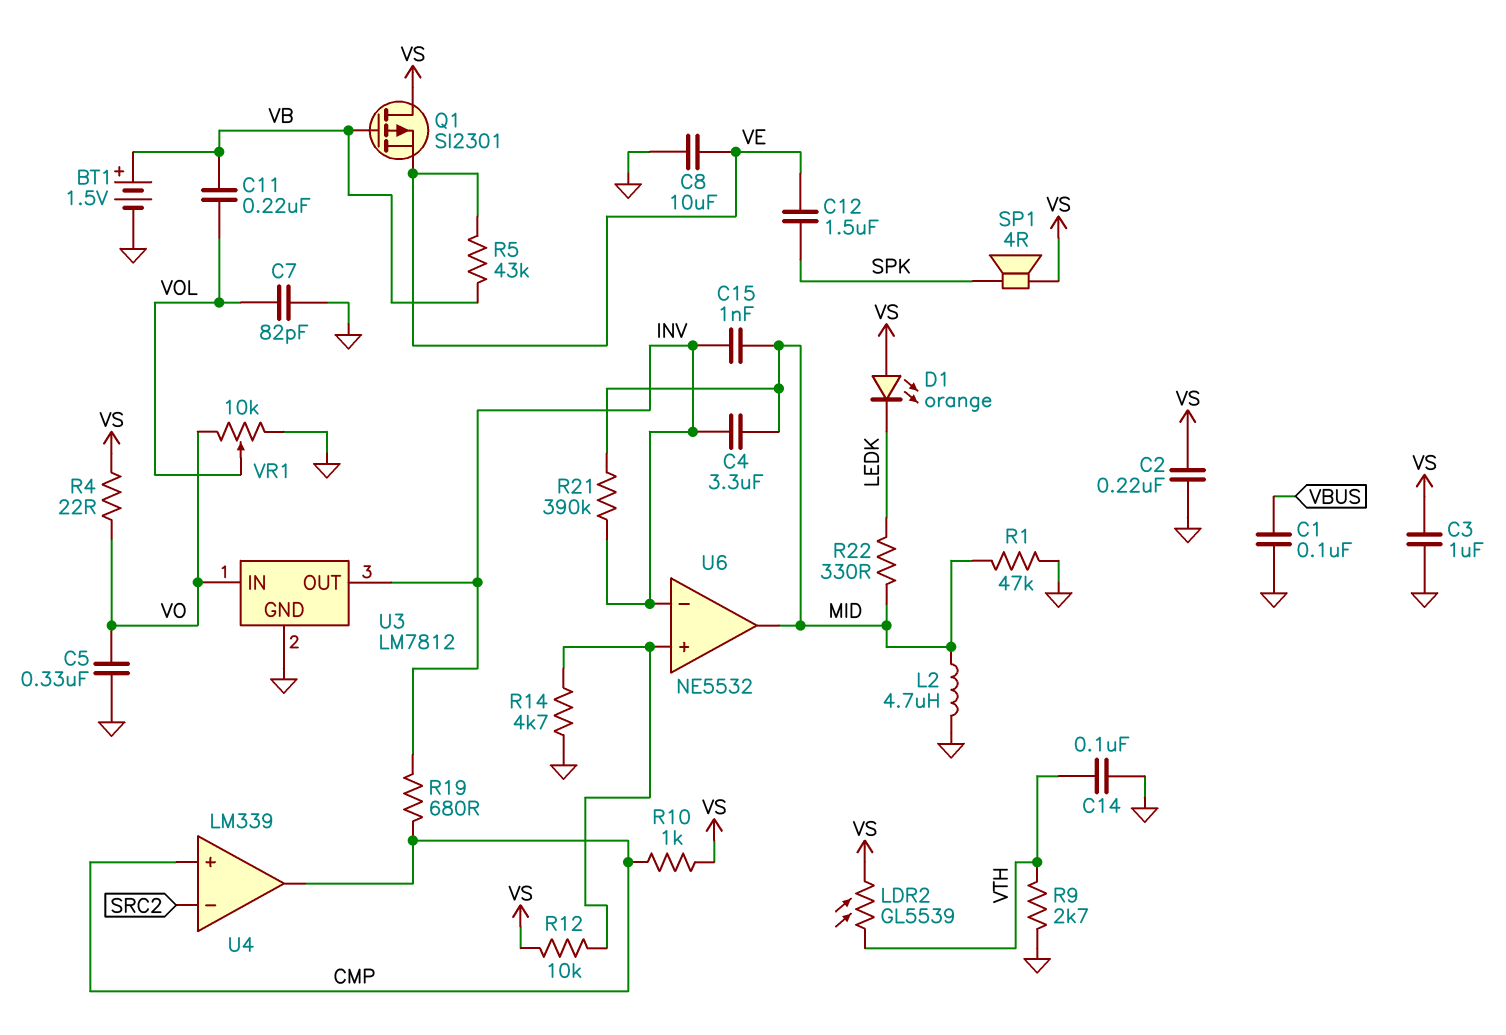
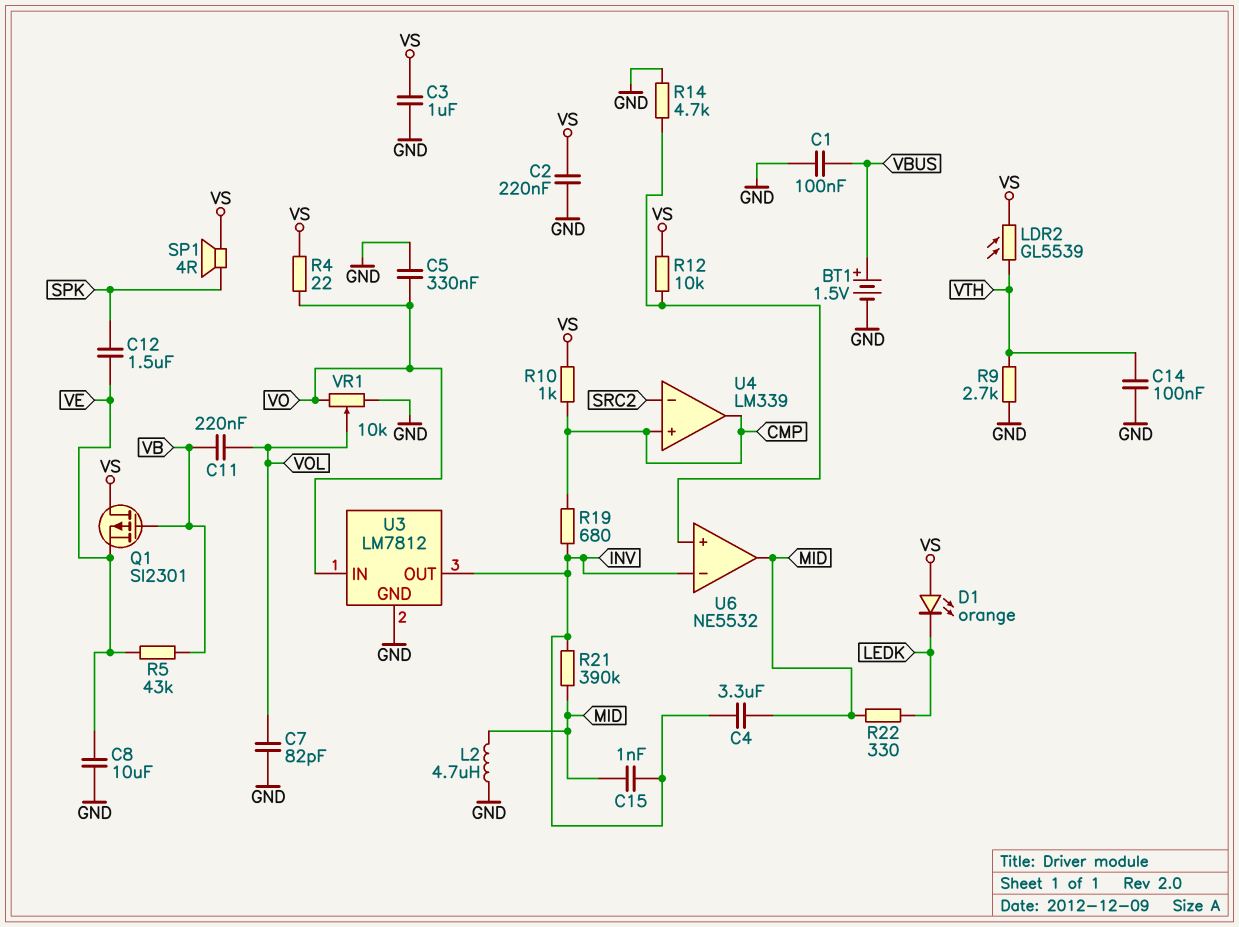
BT1: 1.5V (plus VB, minus GND) -> 1.5V (plus VBUS, minus GND)
R1: 47k (GND, MID) -> none

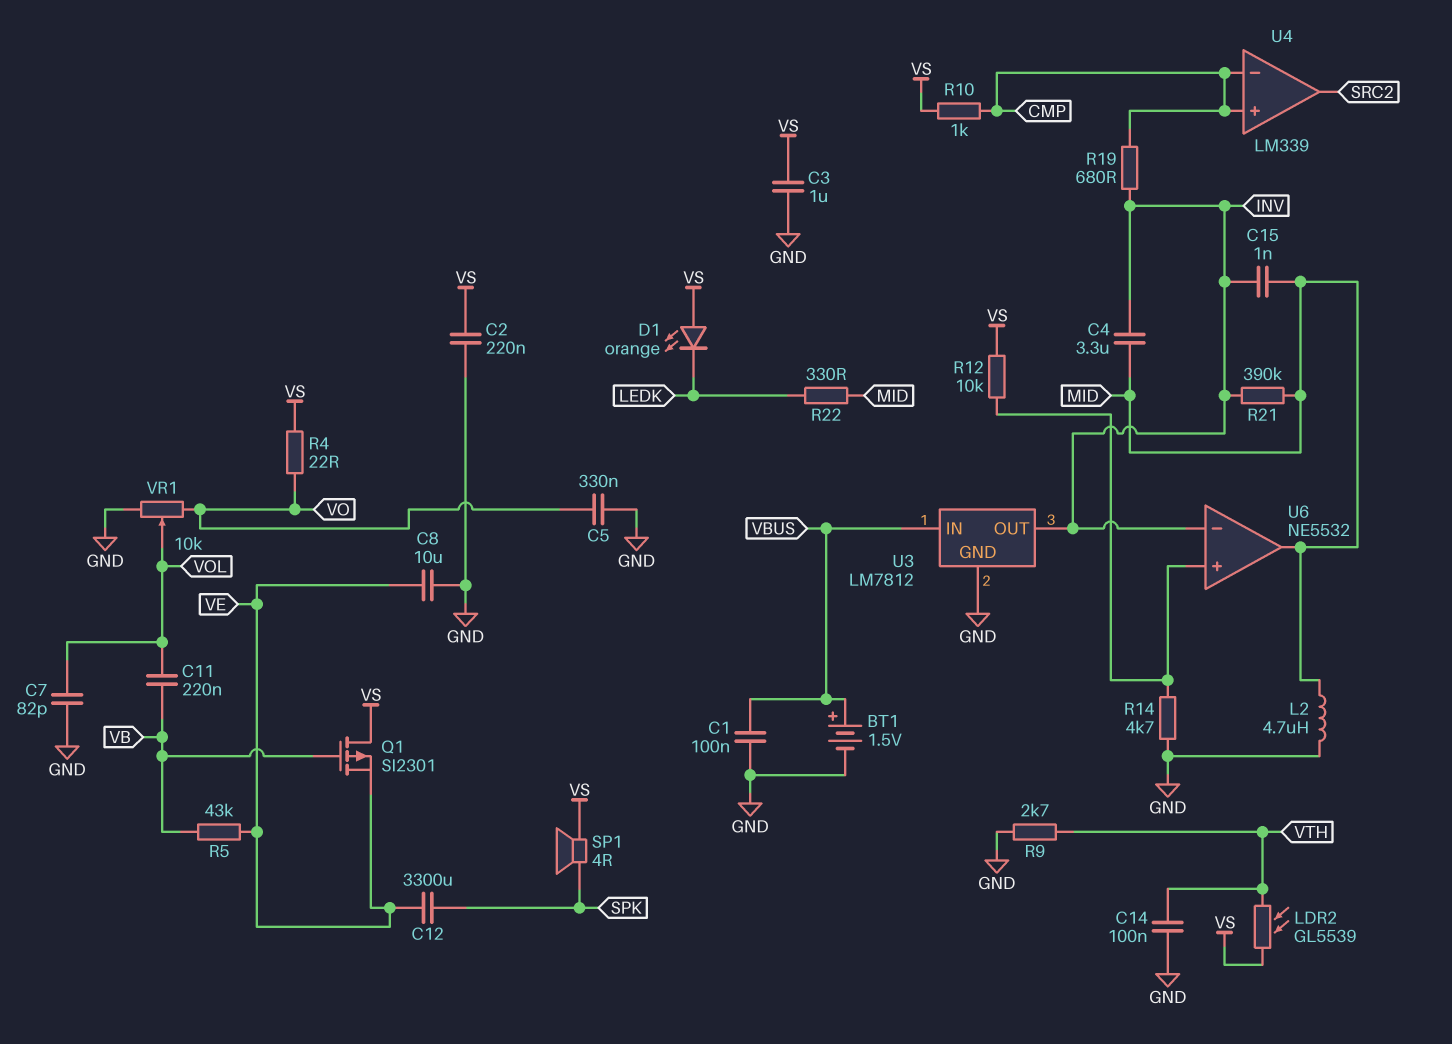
C12: 1.5uF (SPK, VE) -> 3300uF (SPK, VE)
U3 pin IN: VO -> VBUS
U4 pin in-: SRC2 -> CMP
U4 pin out: CMP -> SRC2

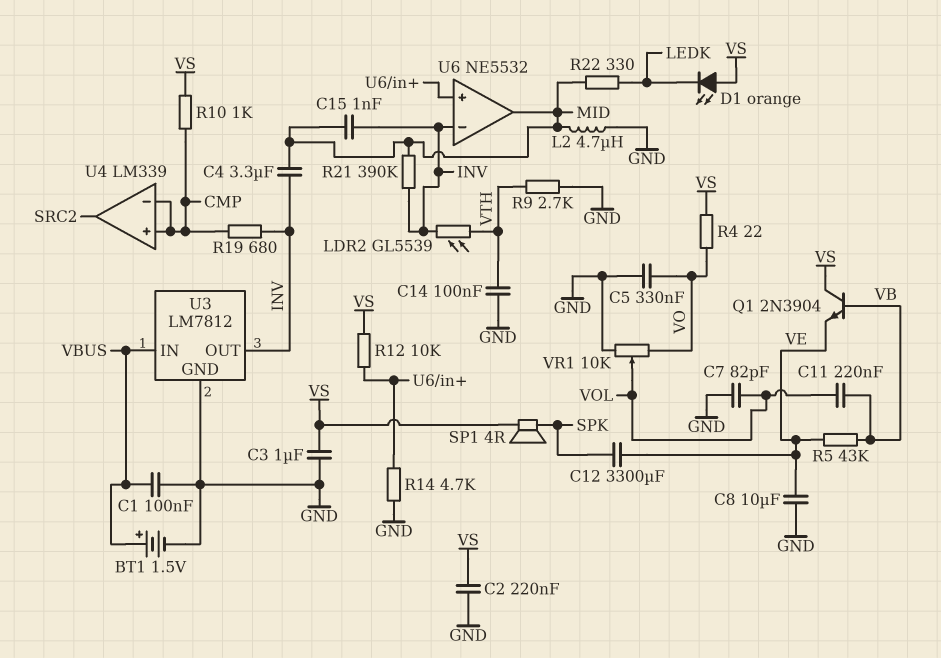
LDR2: GL5539 (VS, VTH) -> GL5539 (INV, VTH)
Q1: PMOS SI2301 (G VB, D VS, S VE) -> NPN 2N3904 (B VB, C VS, E VE)

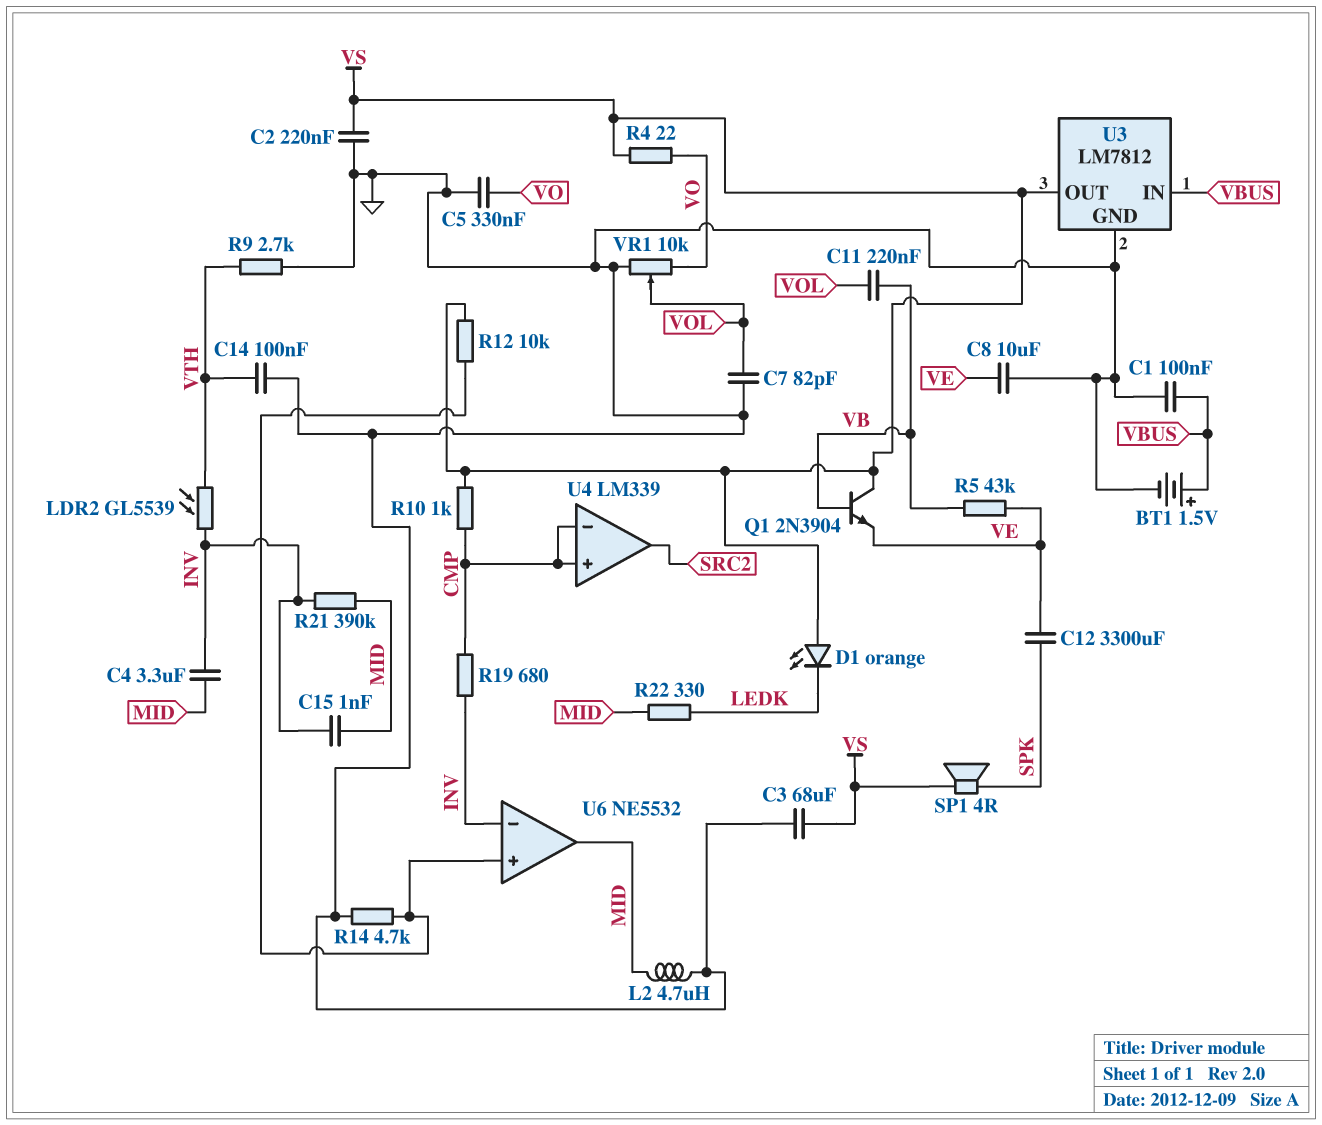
C3: 1uF (GND, VS) -> 68uF (GND, VS)
U3 pin OUT: INV -> VS

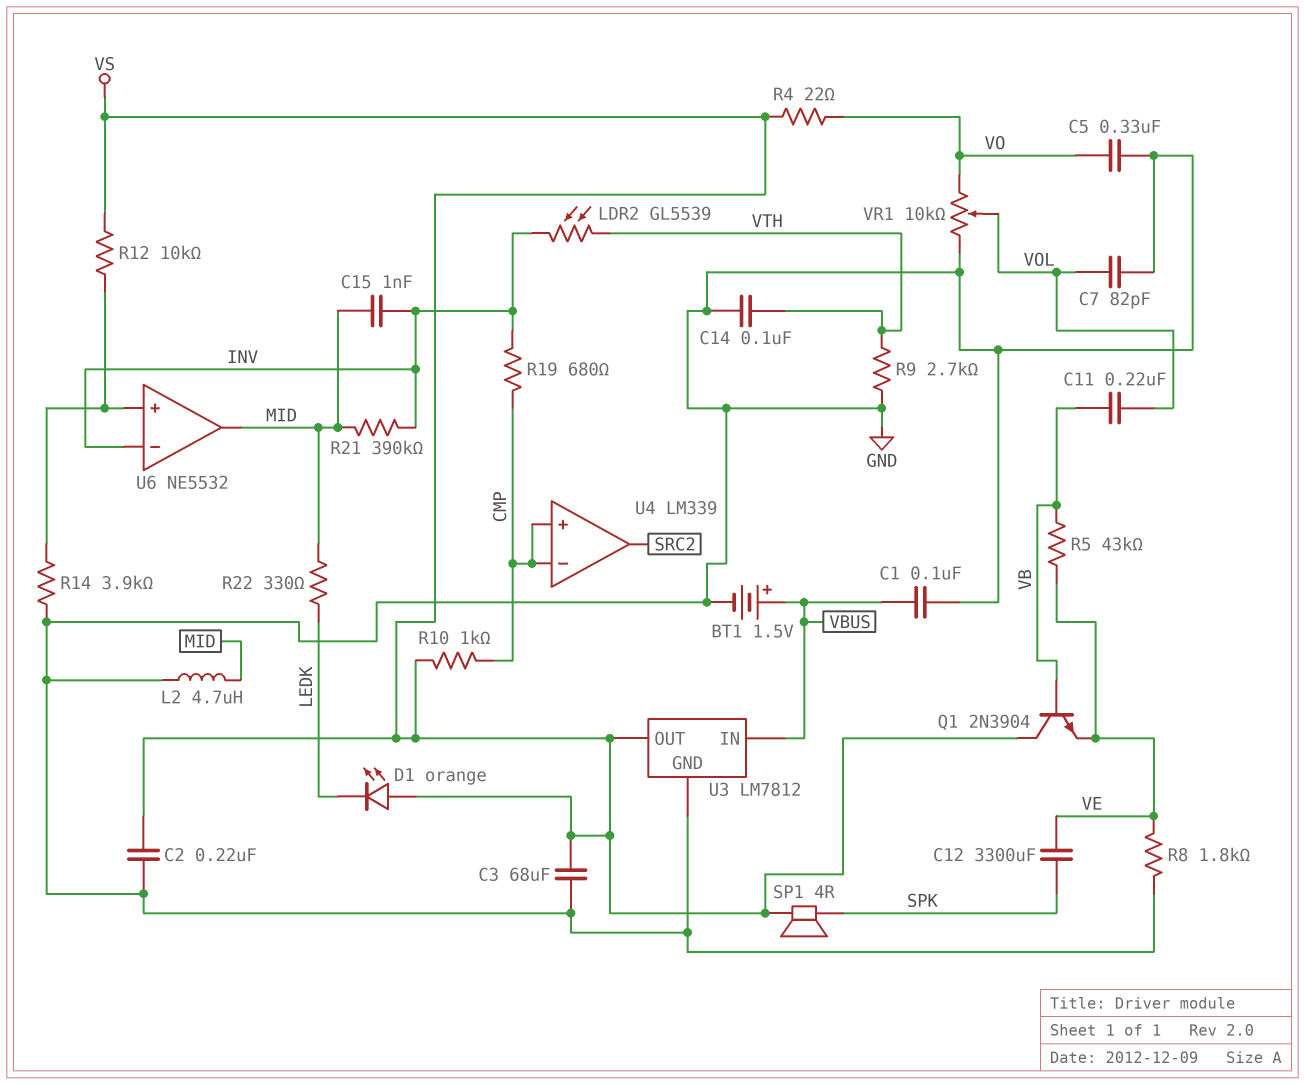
C4: 3.3uF (INV, MID) -> none
C8: 10uF (GND, VE) -> none
R8: none -> 1.8k (GND, VE)
R14: 4.7k (GND, U6/in+) -> 3.9k (GND, U6/in+)

